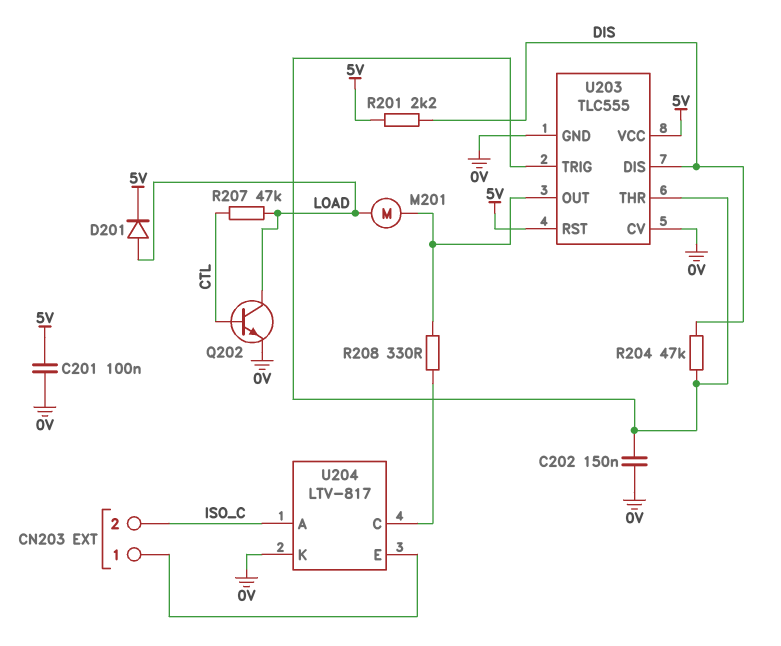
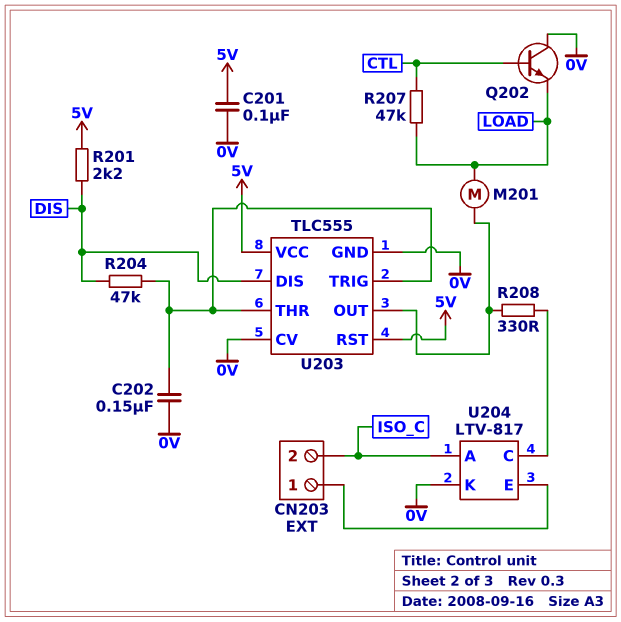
D201: diode (A LOAD, K 5V) -> none
Q202: NPN (B CTL, C LOAD, E 0V) -> NPN (B CTL, C 0V, E LOAD)

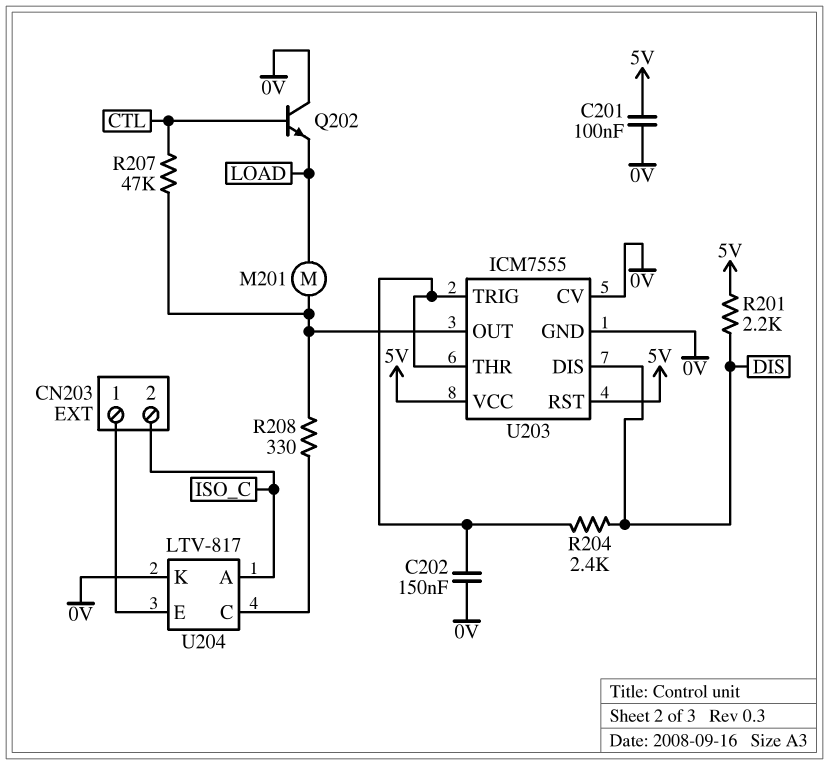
R204: 47k (DIS, U203/THR) -> 2.4k (DIS, U203/THR)
R207: 47k (CTL, LOAD) -> 47k (CTL, U203/OUT)
U203: TLC555 -> ICM7555

